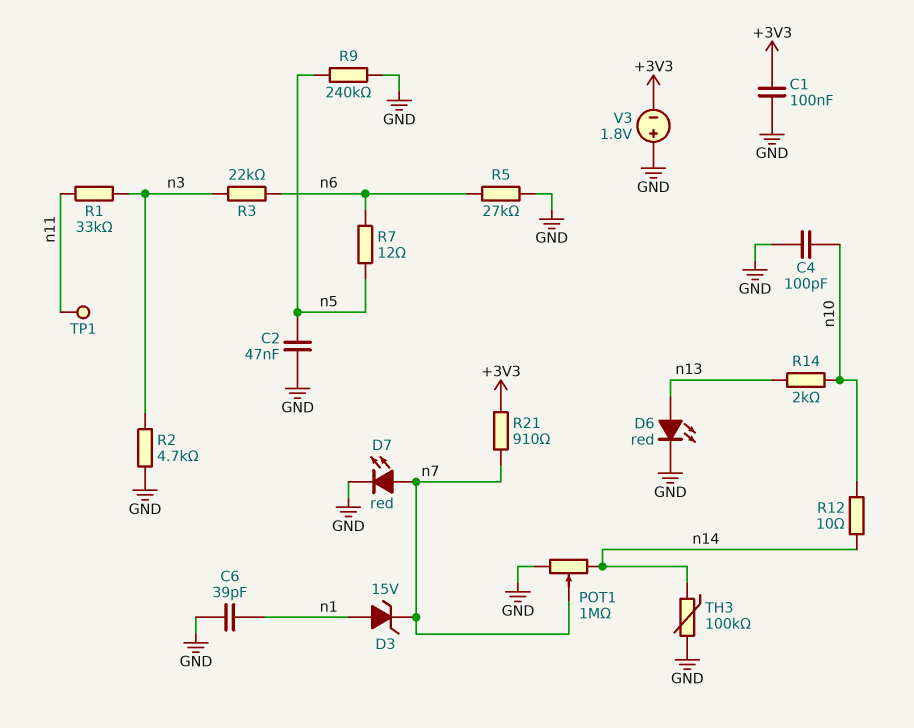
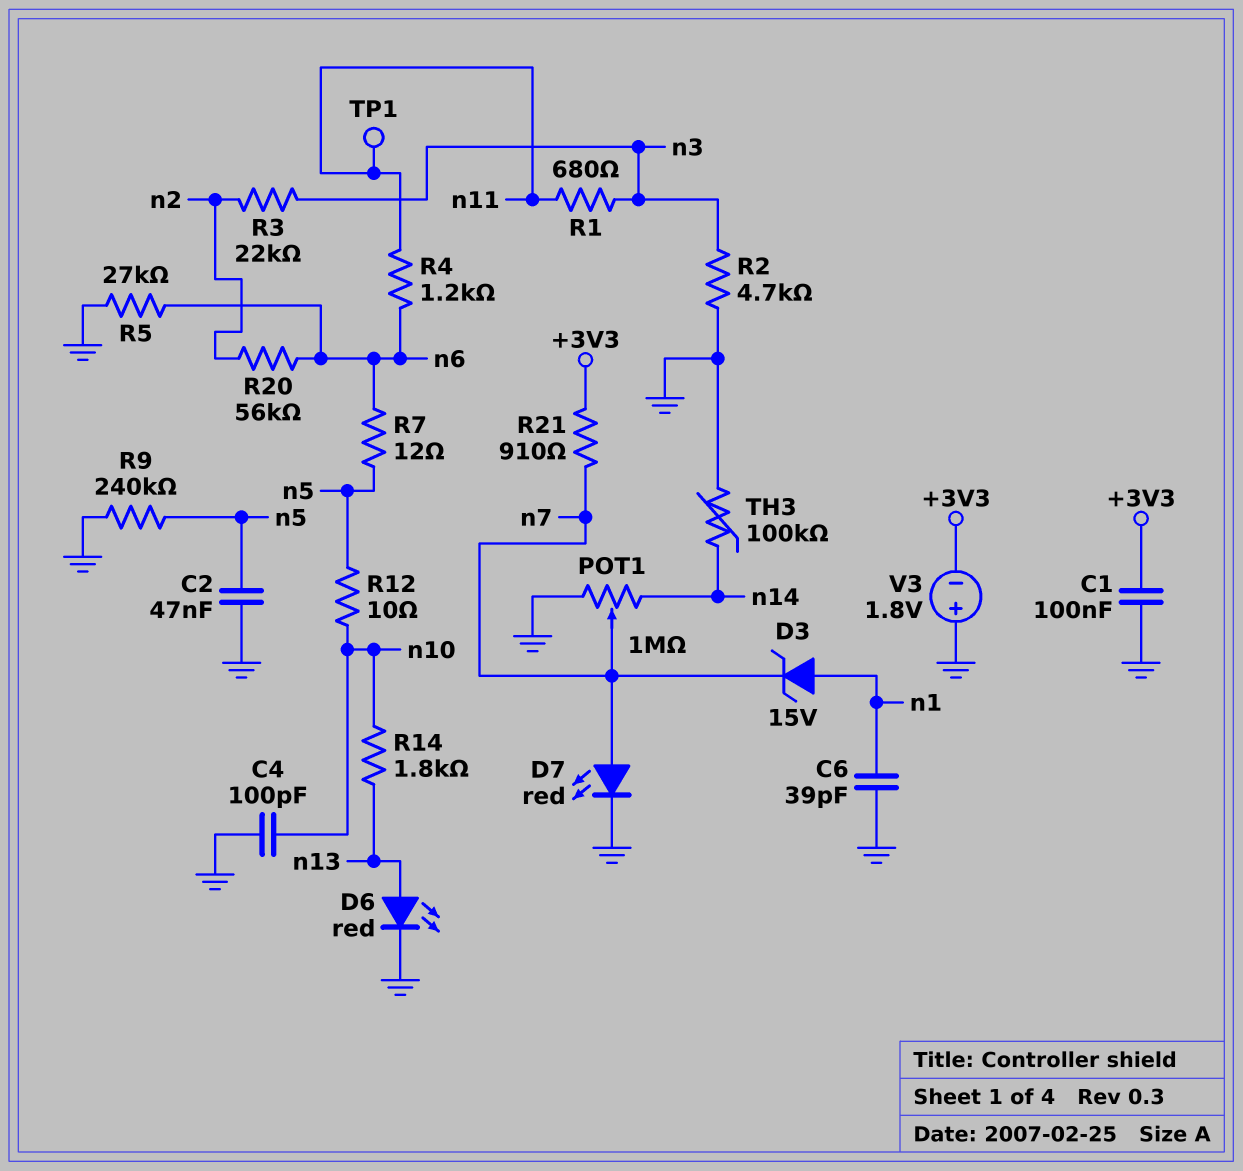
R1: 33k (n3, n11) -> 680 (n3, n11)
R3: 22k (n3, n6) -> 22k (n2, n3)
R4: none -> 1.2k (n6, n11)
R12: 10 (n10, n14) -> 10 (n5, n10)
R14: 2k (n10, n13) -> 1.8k (n10, n13)
R20: none -> 56k (n2, n6)

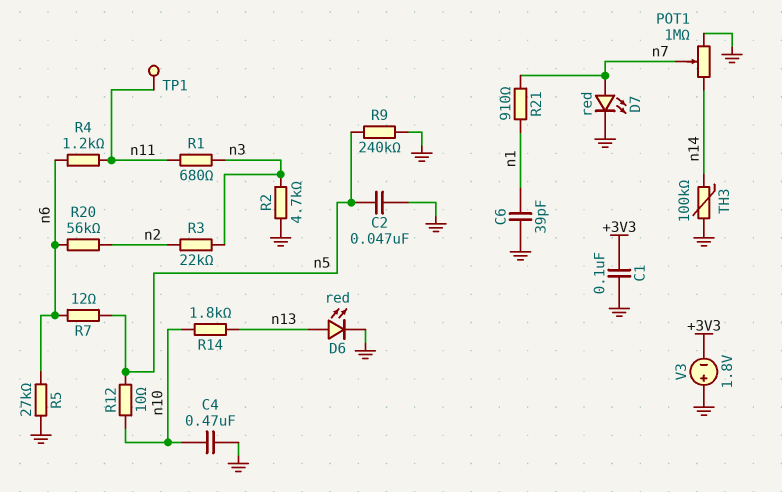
C4: 100pF (GND, n10) -> 470nF (GND, n10)
D3: zener 15V (A n1, K n7) -> none
R21: 910 (+3V3, n7) -> 910 (n1, n7)

